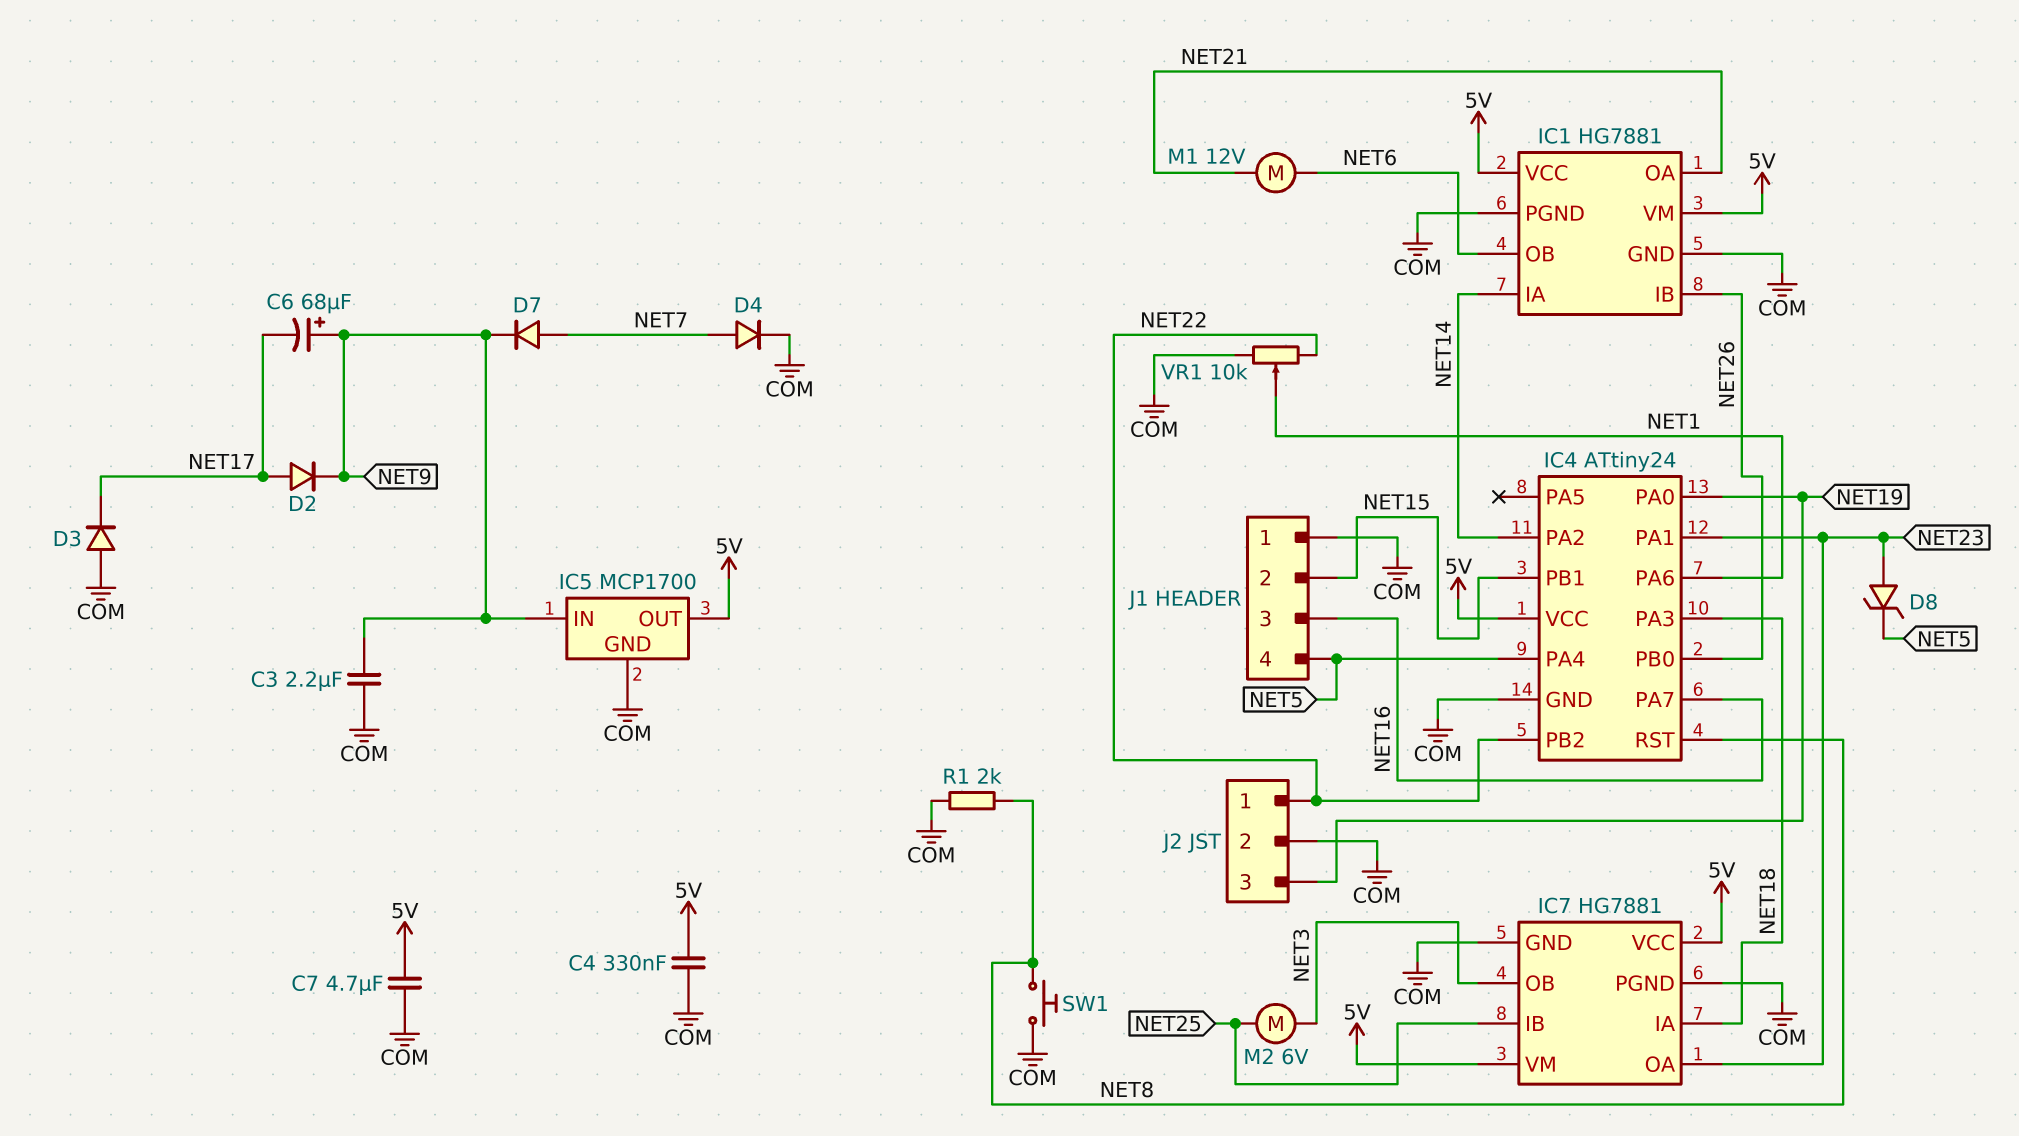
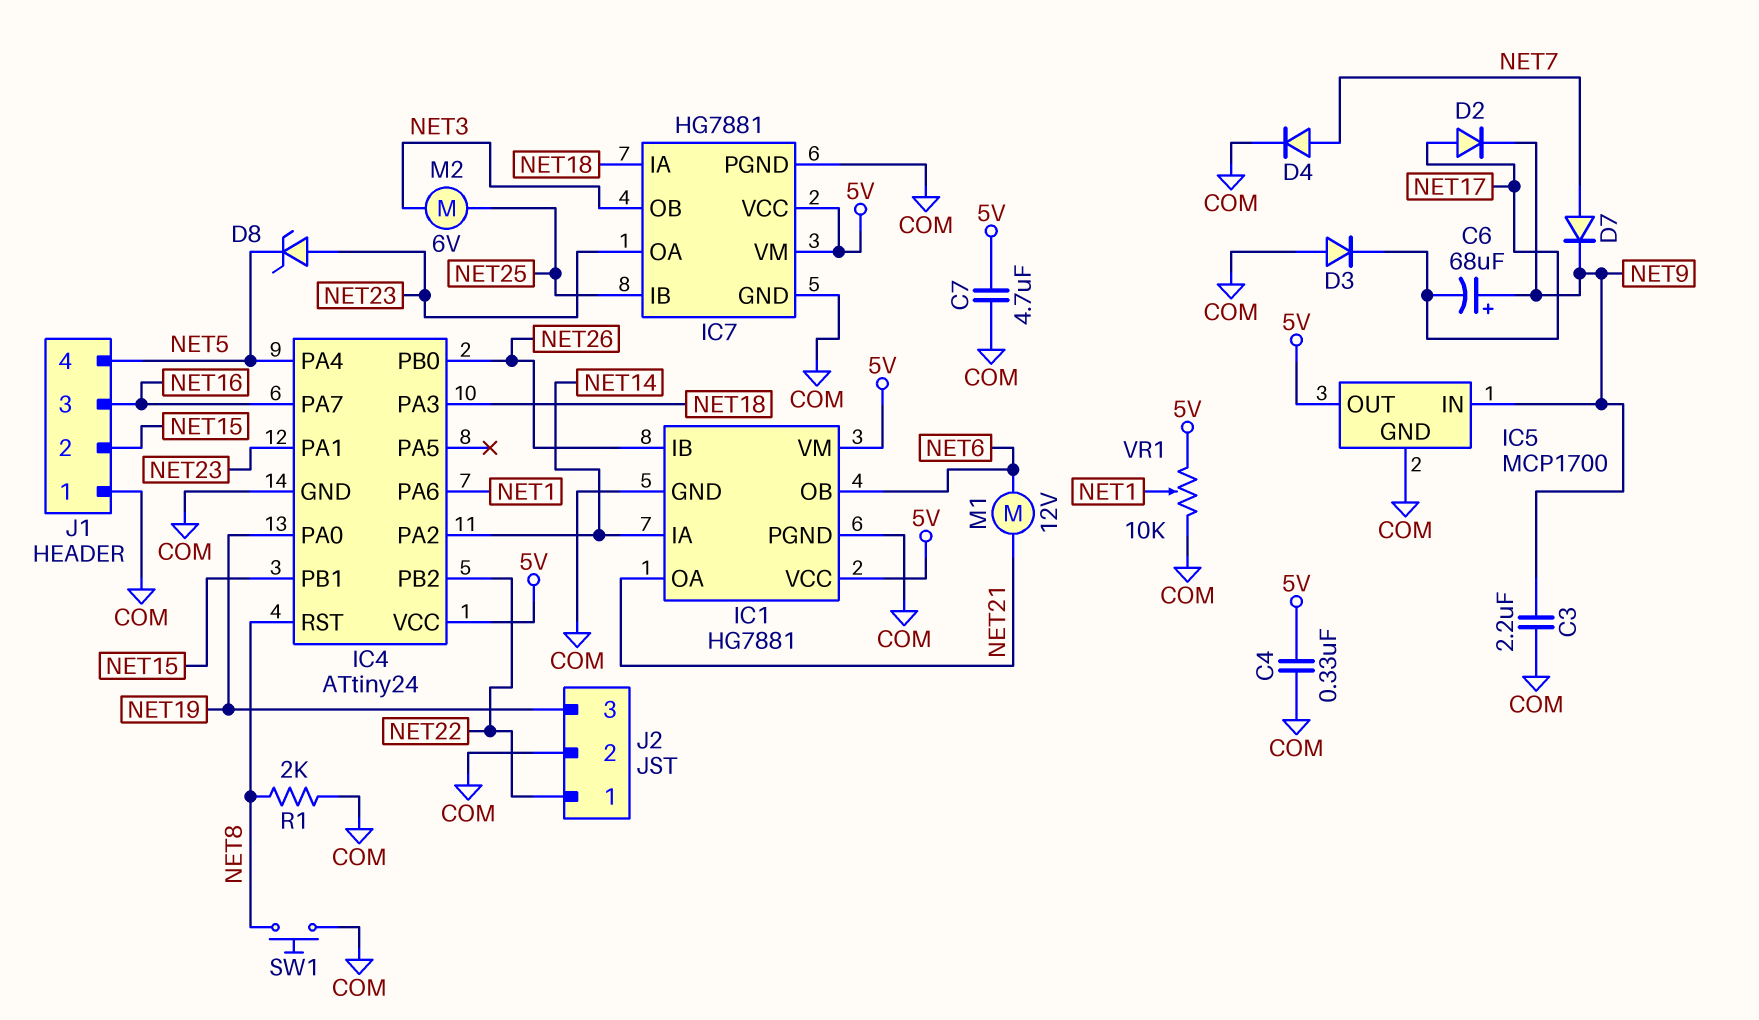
VR1: 10k (COM, NET22, wiper NET1) -> 10k (5V, COM, wiper NET1)

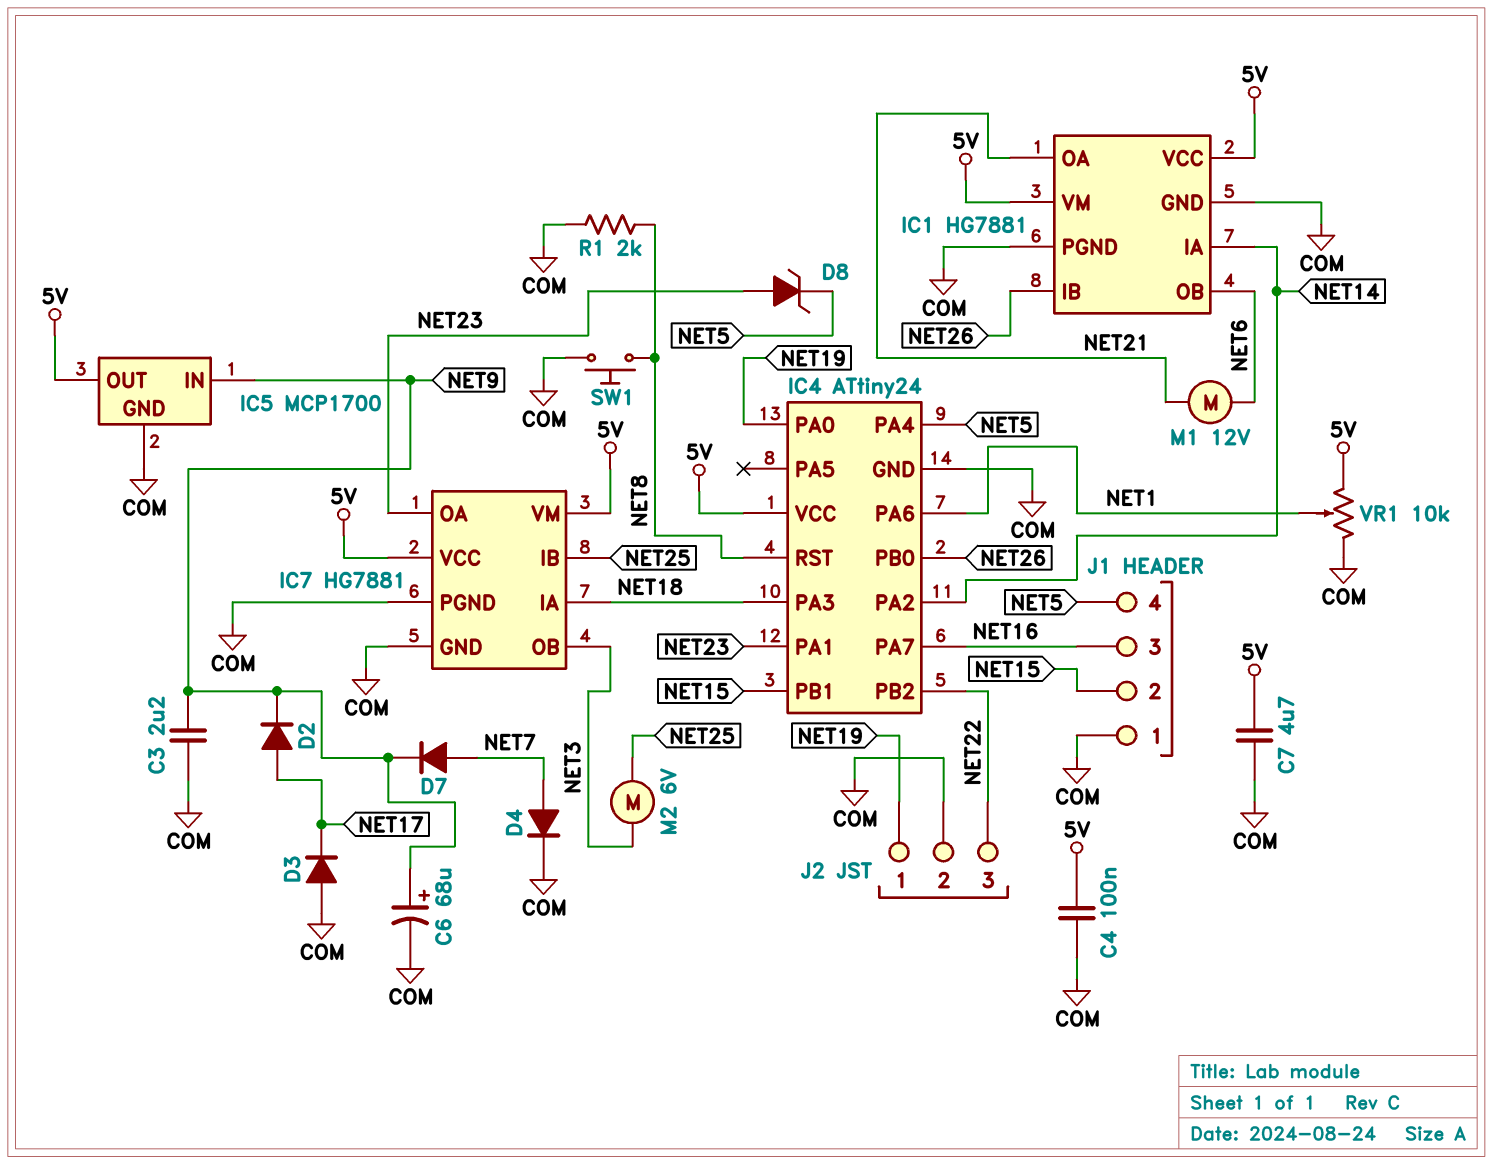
C4: 330nF (5V, COM) -> 100nF (5V, COM)
C6: 68uF (plus NET9, minus NET17) -> 68uF (plus NET9, minus COM)
J2 pin 1: NET22 -> NET19
J2 pin 3: NET19 -> NET22

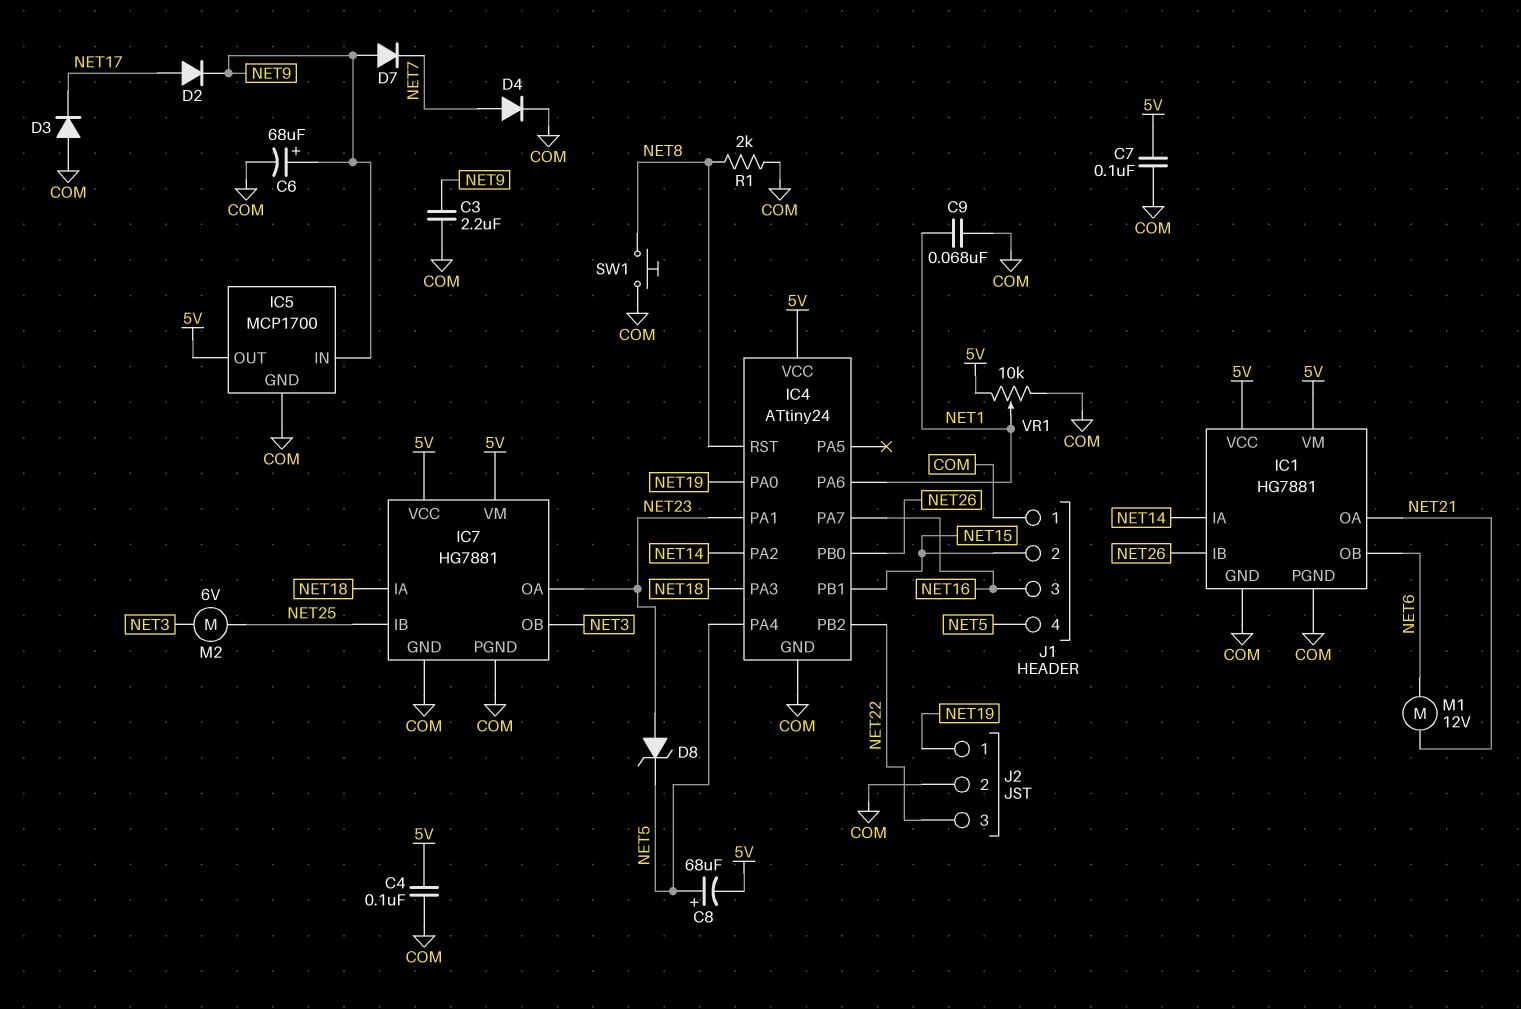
C7: 4.7uF (5V, COM) -> 100nF (5V, COM)
C8: none -> 68uF (plus NET5, minus 5V)
C9: none -> 68nF (COM, NET1)
D7: diode (A NET7, K NET9) -> diode (A NET9, K NET7)

